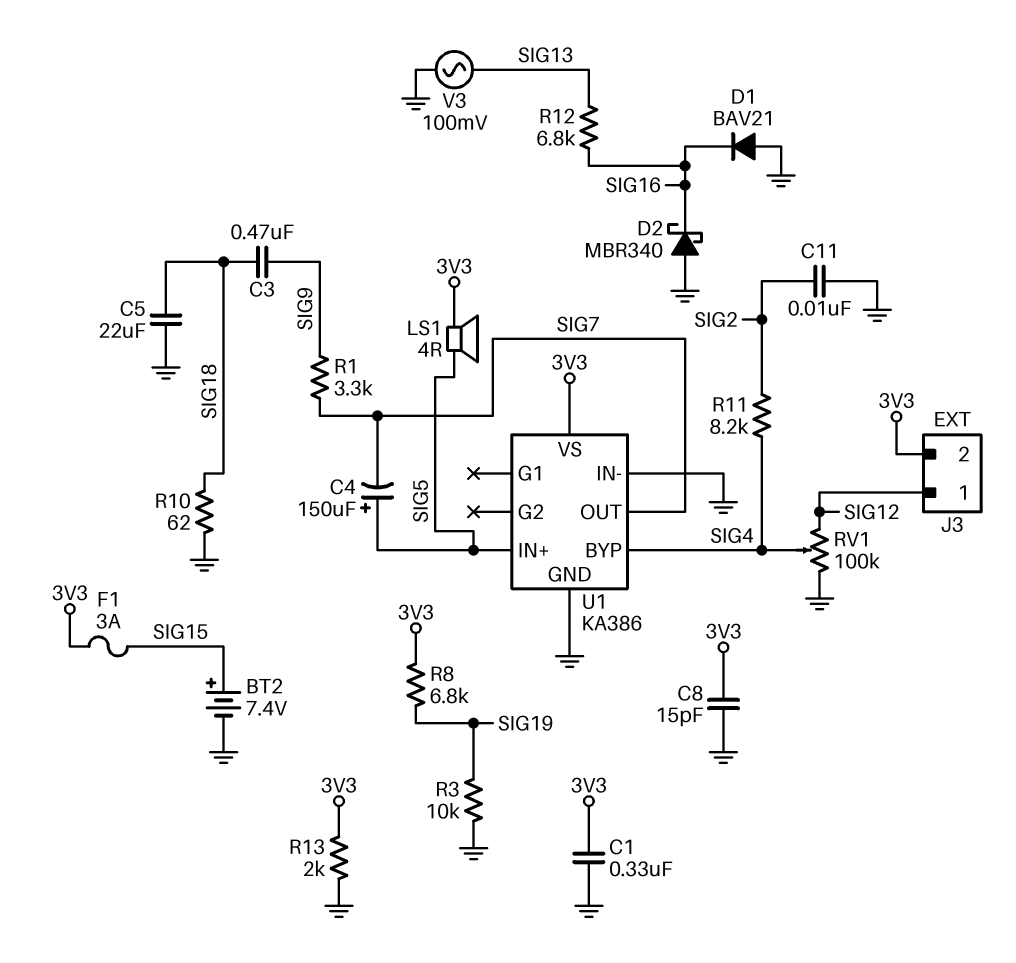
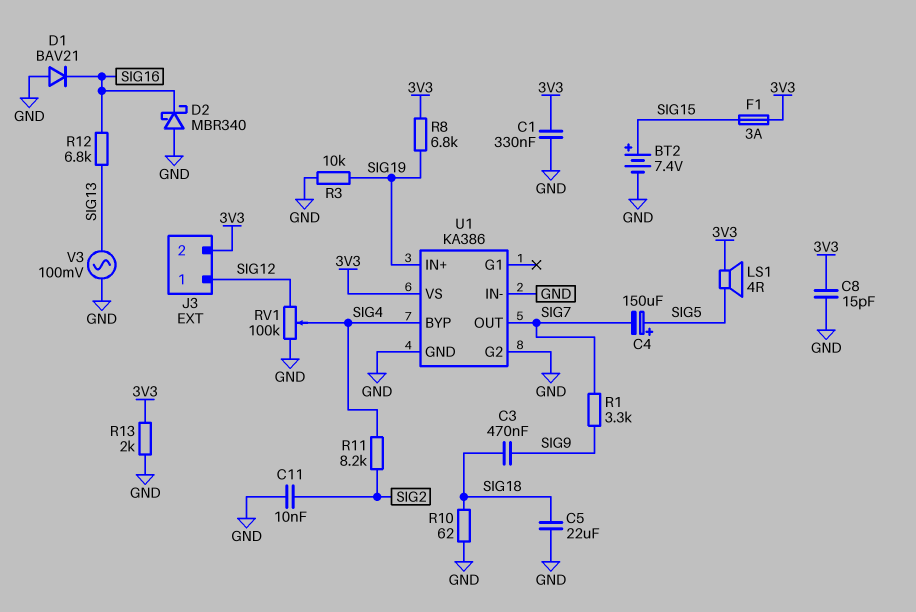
U1 pin G2: none -> GND
U1 pin IN+: SIG5 -> SIG19

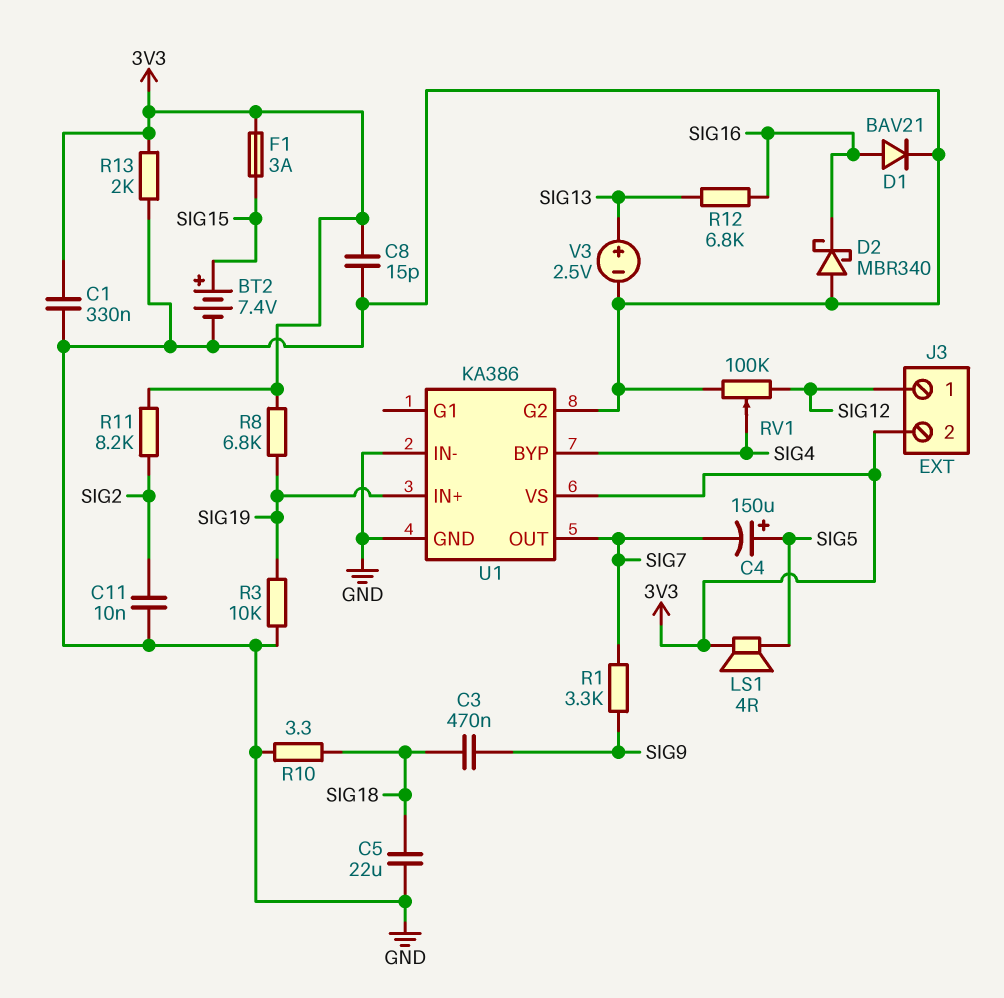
D1: diode BAV21 (A GND, K SIG16) -> diode BAV21 (A SIG16, K GND)
R10: 62 (GND, SIG18) -> 3.3 (GND, SIG18)
R11: 8.2k (SIG2, SIG4) -> 8.2k (3V3, SIG2)
V3: AC 100mV (GND, SIG13) -> 2.5V (plus SIG13, minus GND)

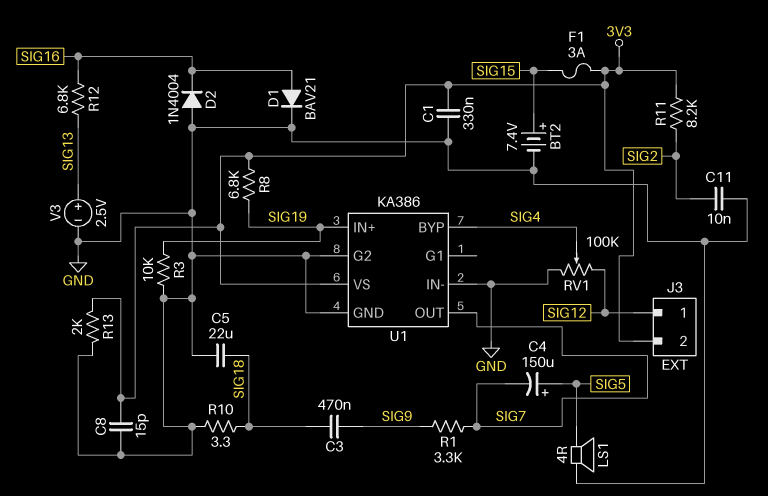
D2: schottky MBR340 (A GND, K SIG16) -> diode 1N4004 (A GND, K SIG16)
LS1: speaker 4R (3V3, SIG5) -> speaker 4R (GND, SIG5)

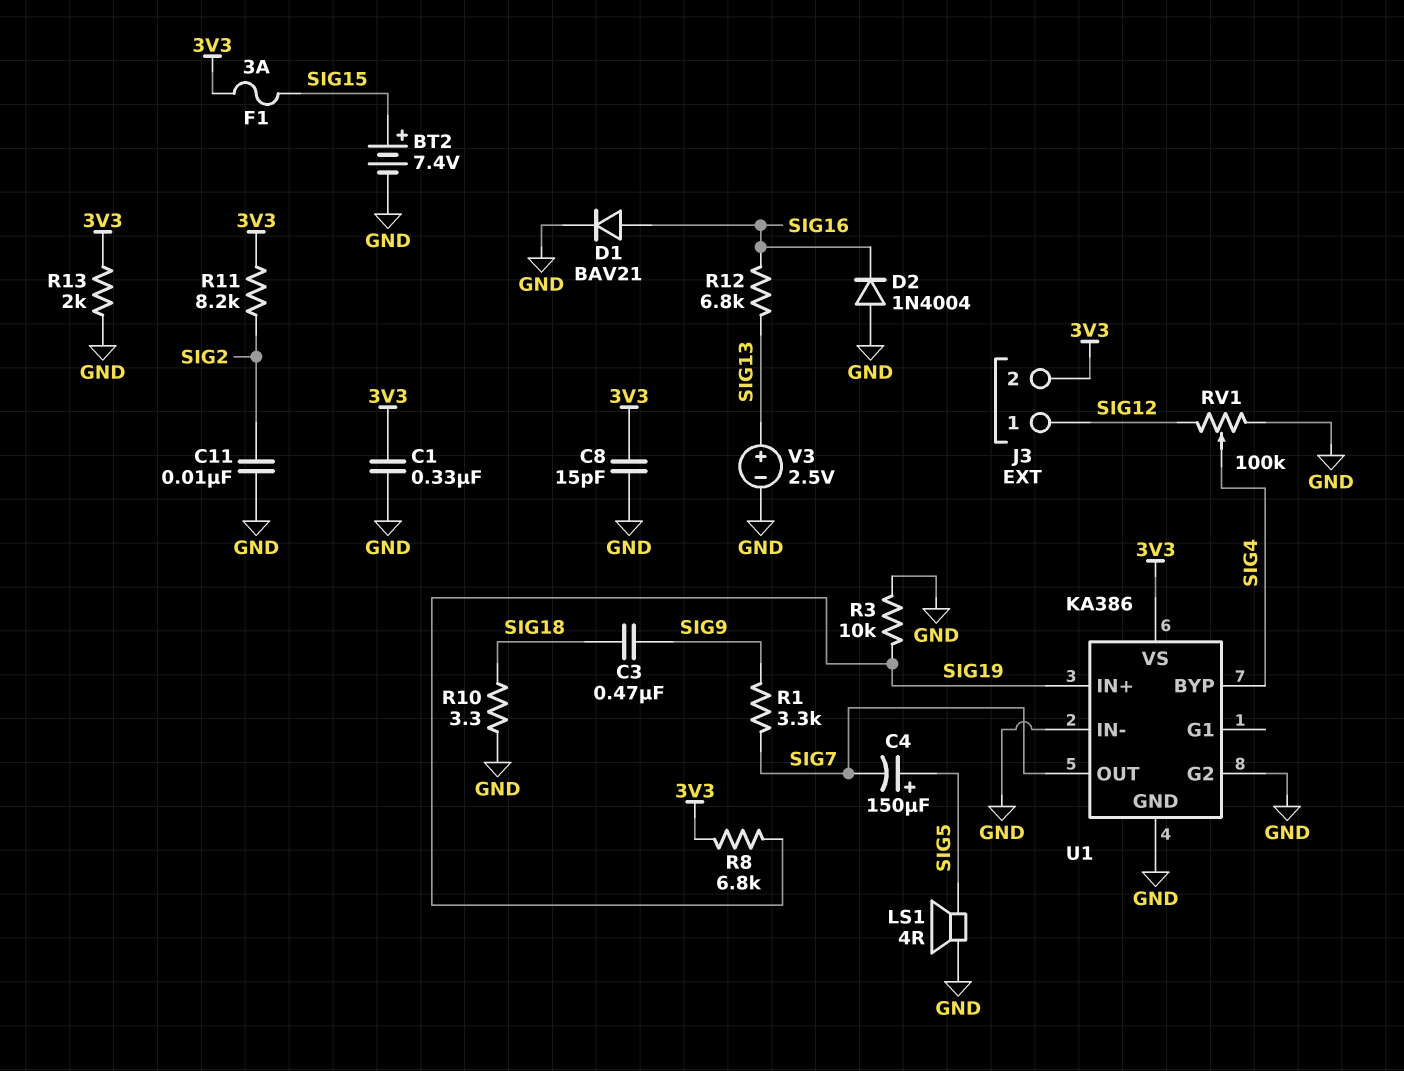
C5: 22uF (GND, SIG18) -> none

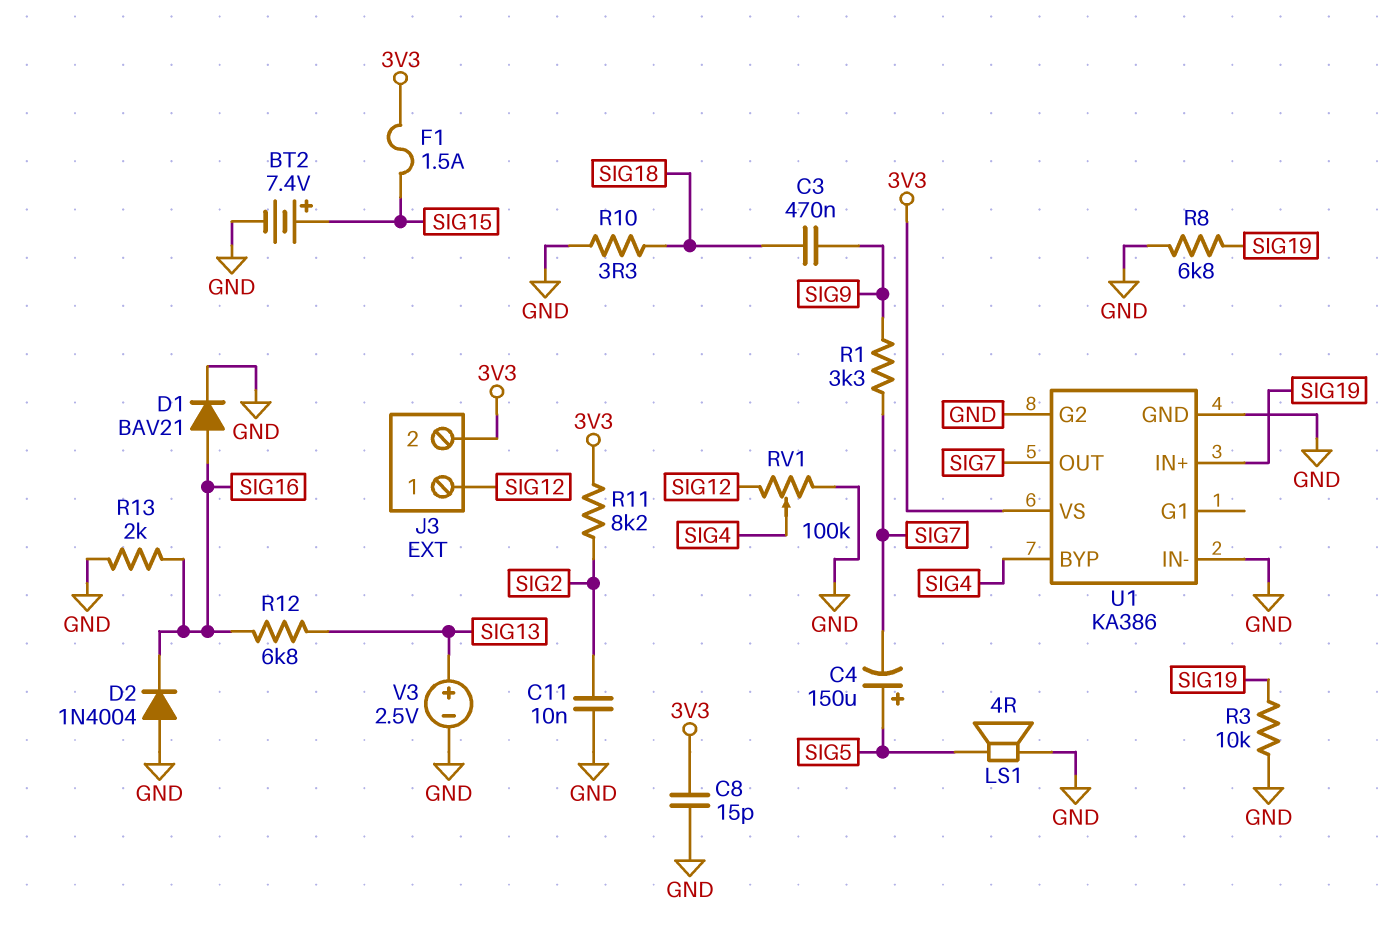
C1: 330nF (3V3, GND) -> none
F1: 3A (3V3, SIG15) -> 1.5A (3V3, SIG15)
R8: 6.8k (3V3, SIG19) -> 6.8k (GND, SIG19)
R13: 2k (3V3, GND) -> 2k (GND, SIG16)

